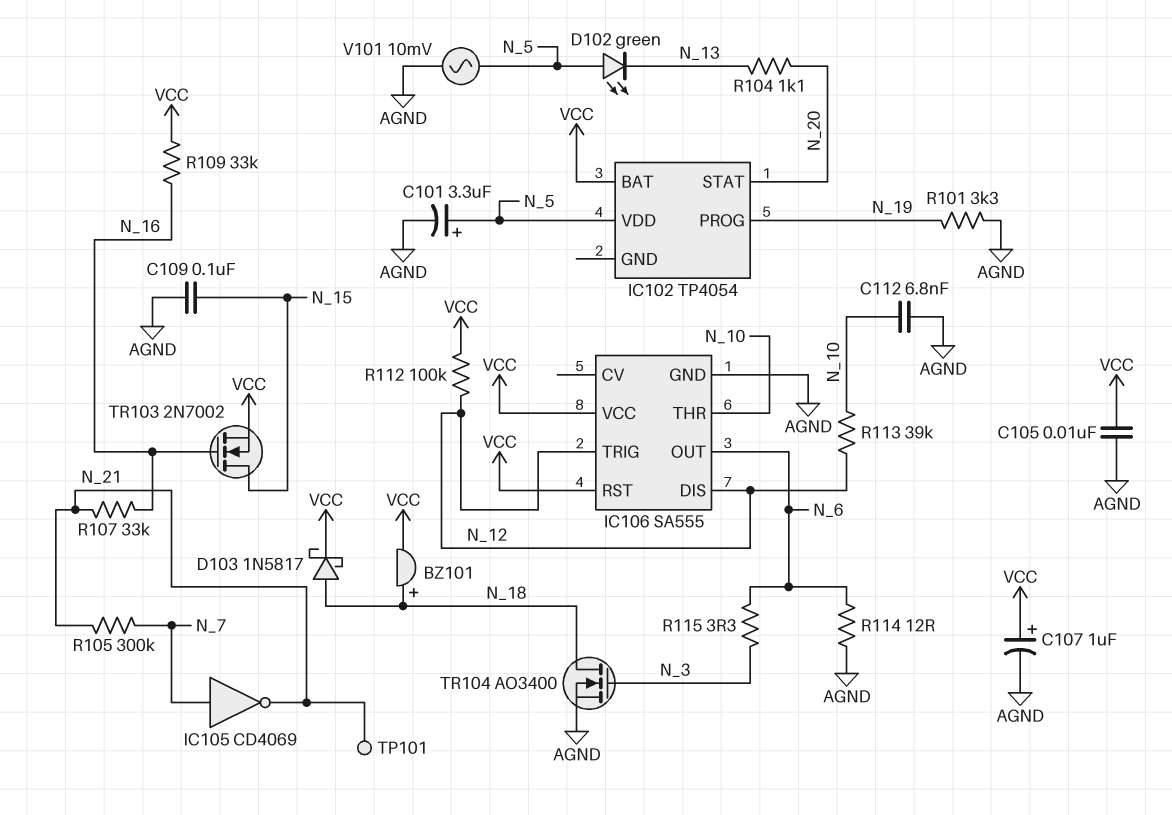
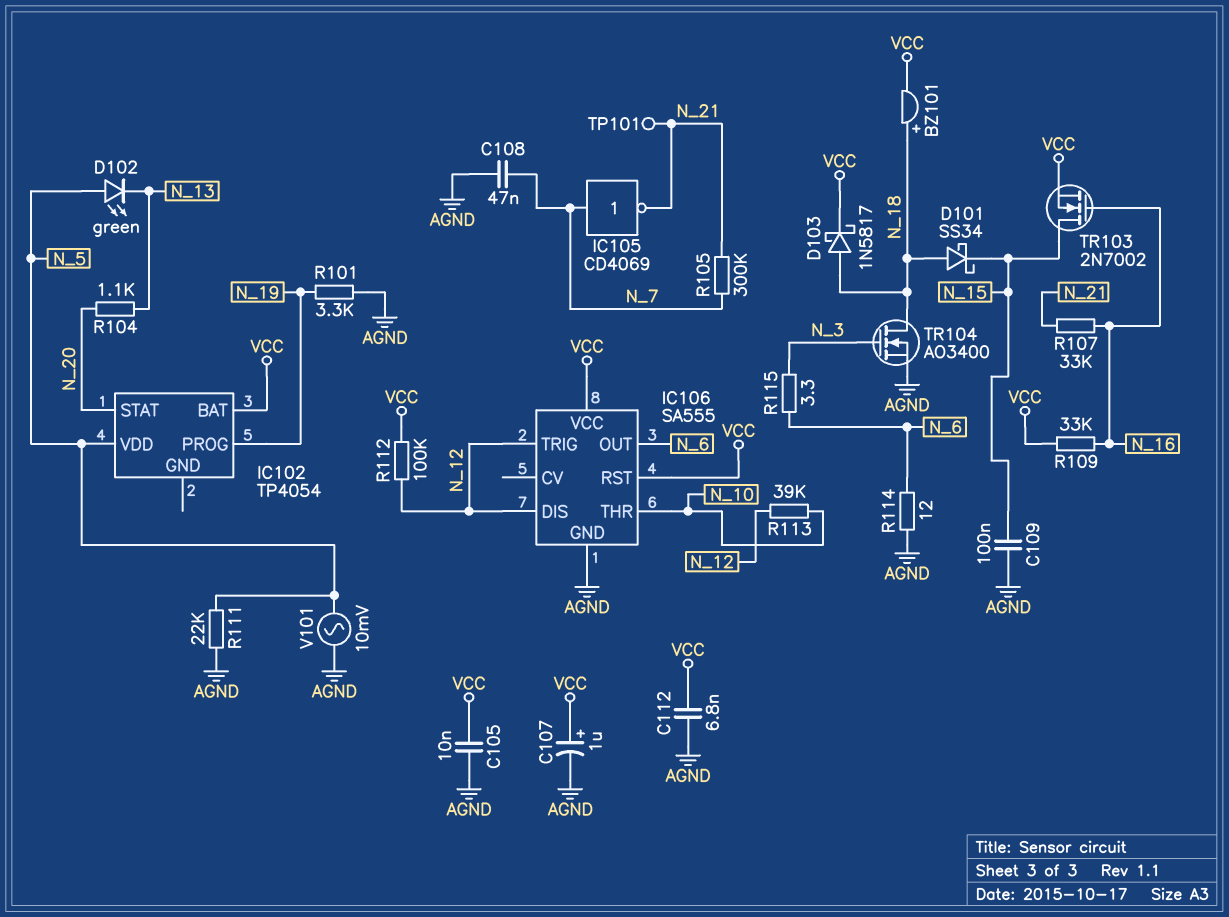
C101: 3.3uF (plus N_5, minus AGND) -> none
C108: none -> 47nF (AGND, N_7)
C112: 6.8nF (AGND, N_10) -> 6.8nF (AGND, VCC)
D101: none -> schottky SS34 (A N_18, K N_15)
R111: none -> 22k (AGND, N_5)

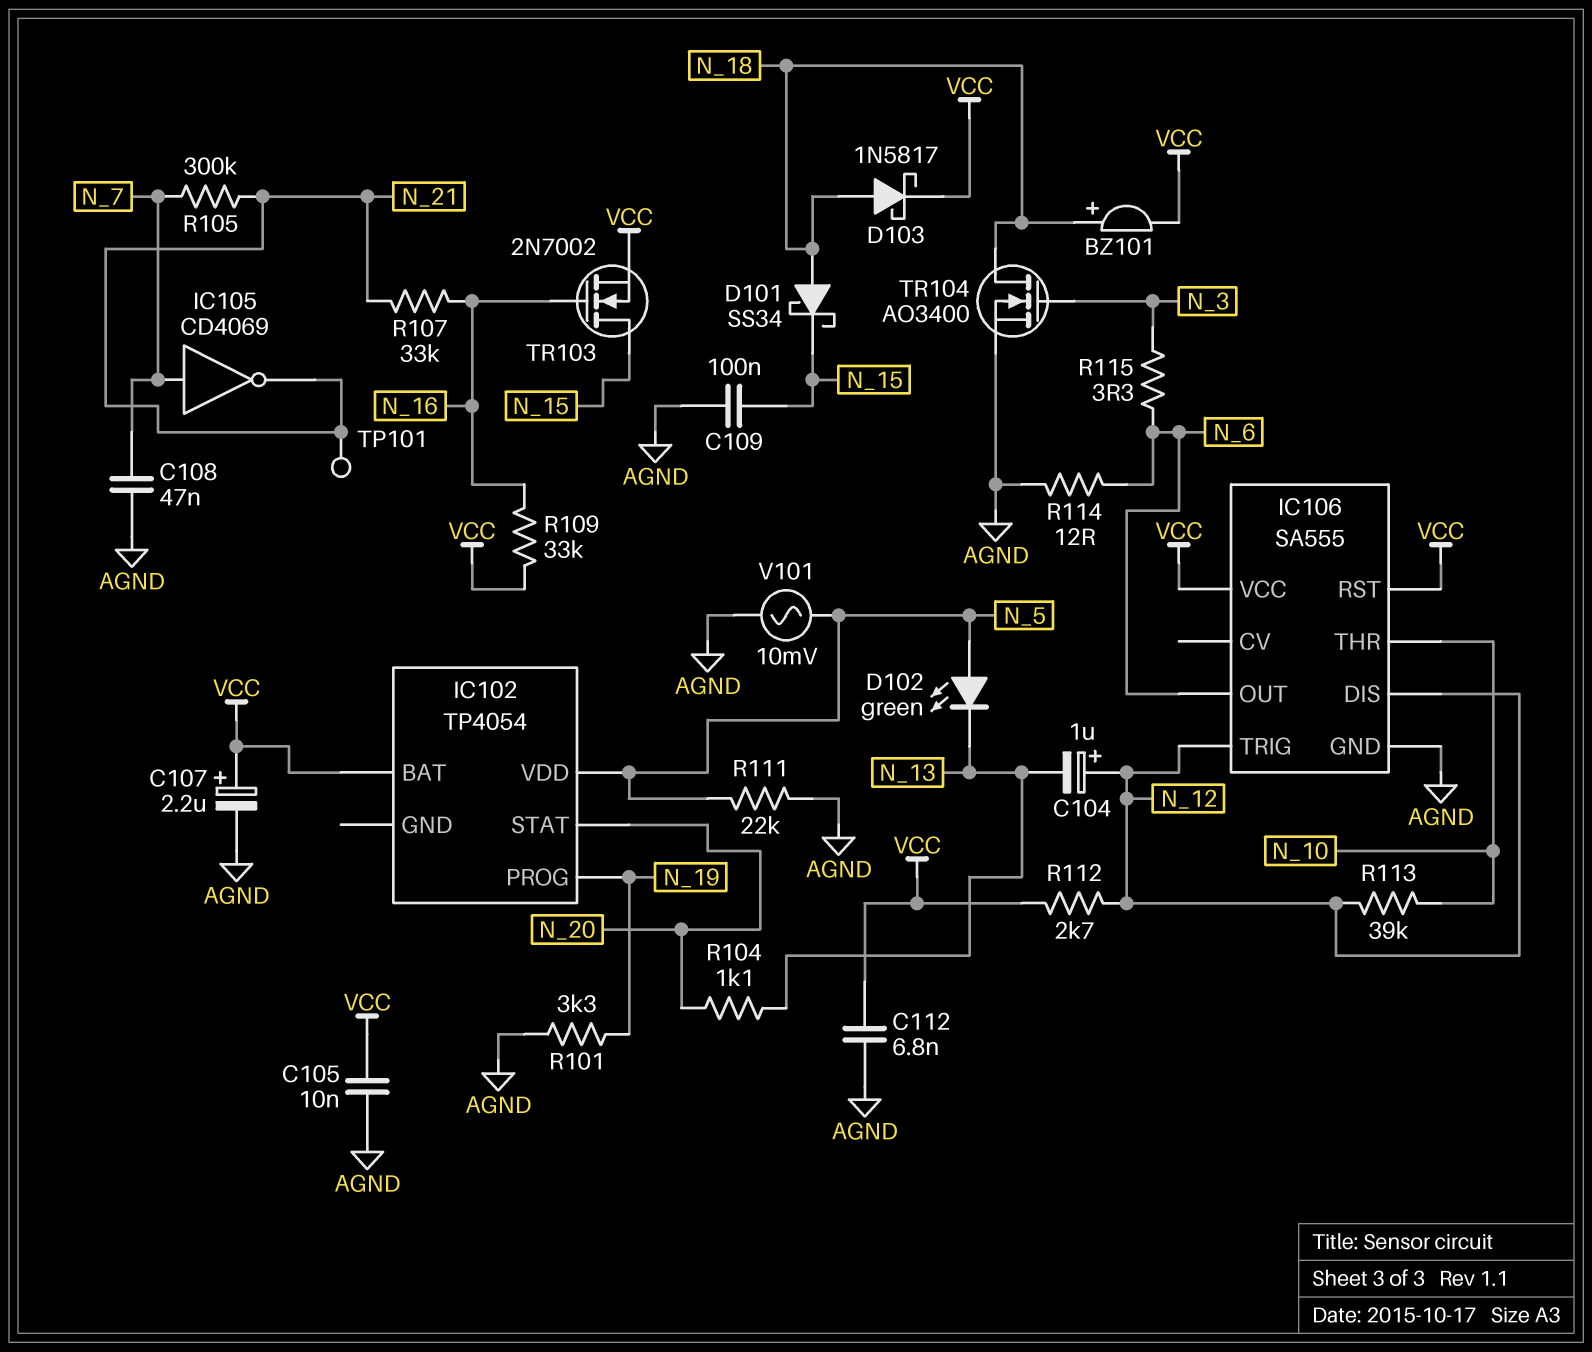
C104: none -> 1uF (plus N_12, minus N_13)
C107: 1uF (plus VCC, minus AGND) -> 2.2uF (plus VCC, minus AGND)
R112: 100k (N_12, VCC) -> 2.7k (N_12, VCC)

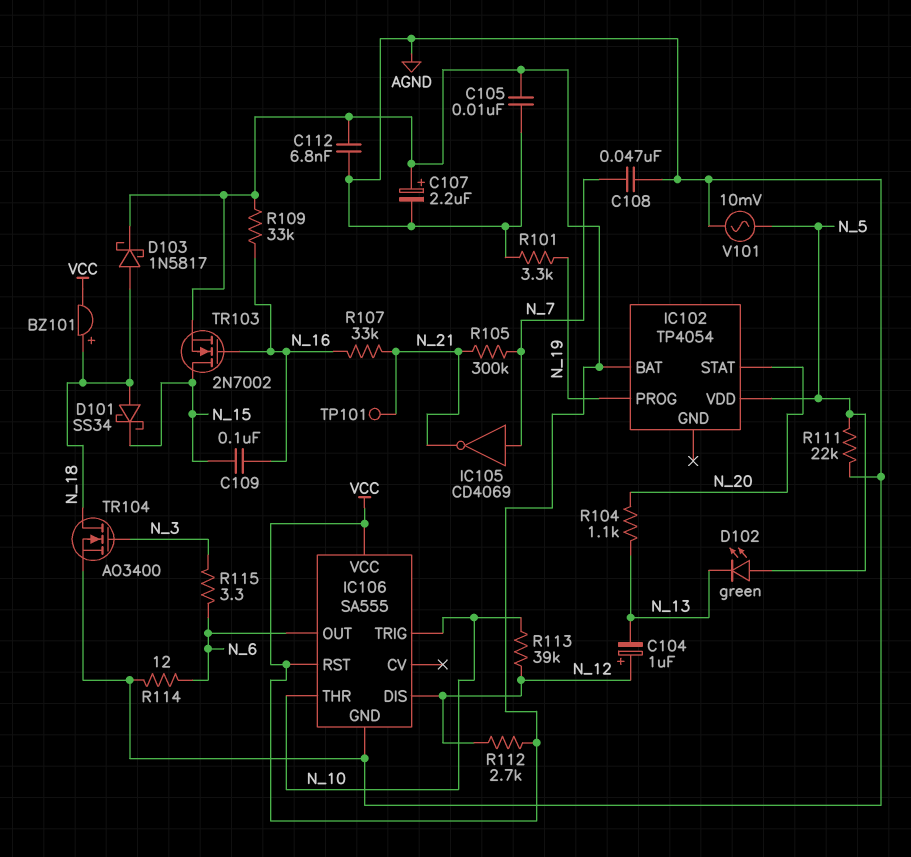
C109: 100nF (AGND, N_15) -> 100nF (N_15, N_16)
IC106 pin TRIG: N_12 -> N_10

